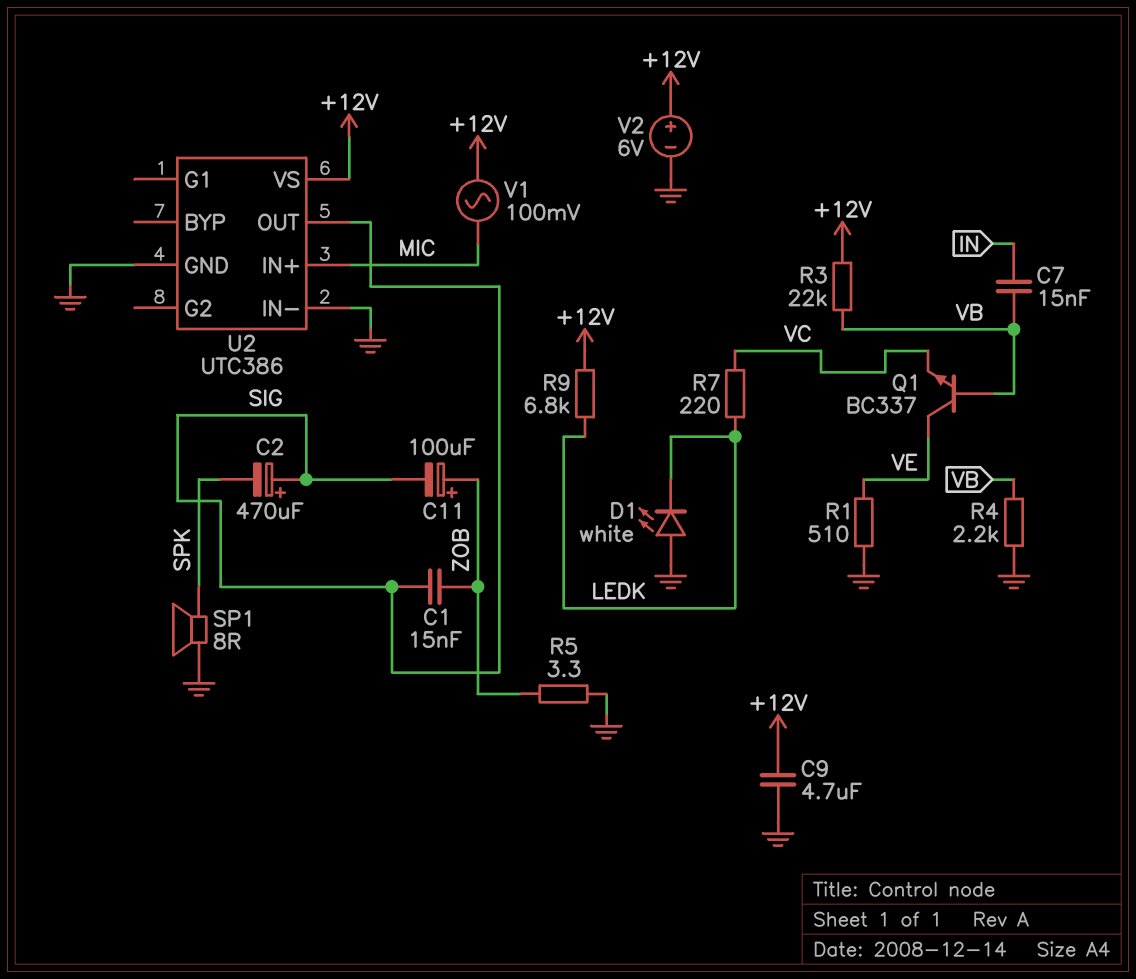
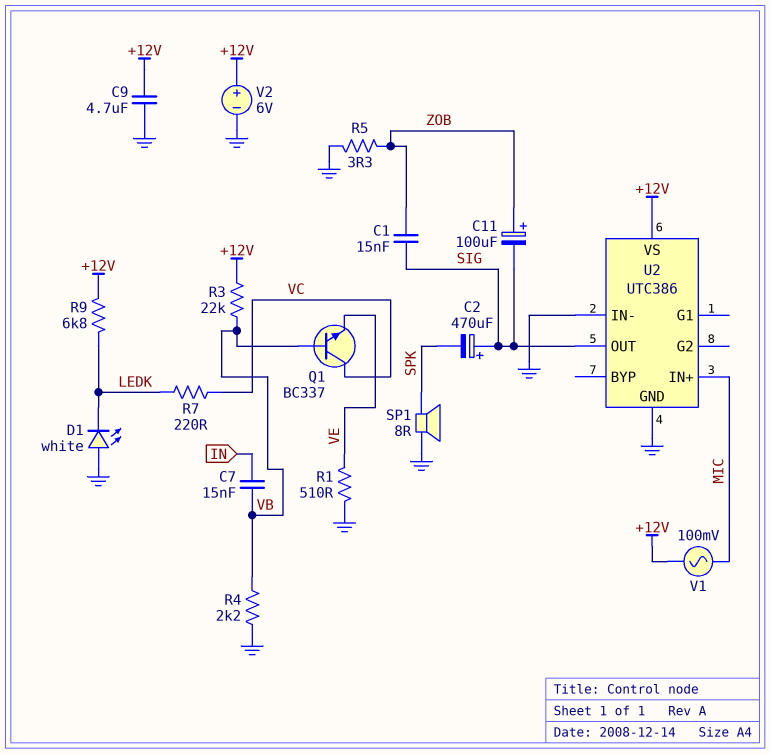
Q1: NPN BC337 (B VB, C VE, E VC) -> NPN BC337 (B VB, C VC, E VE)

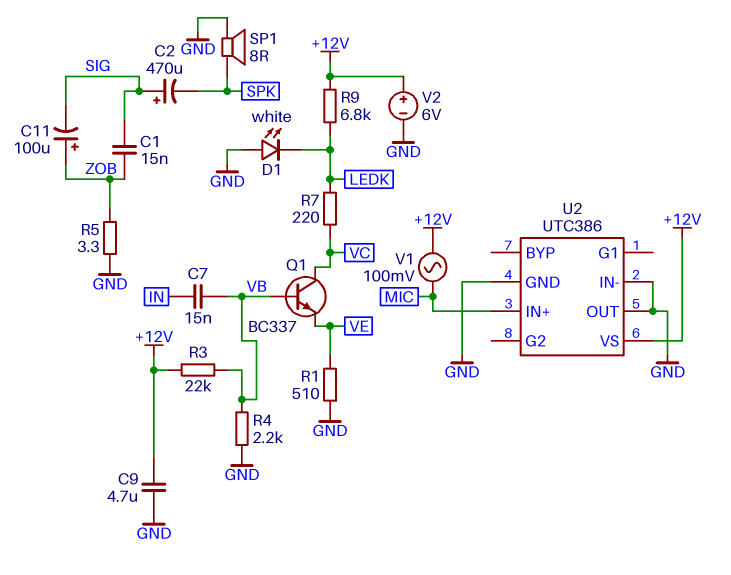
U2 pin OUT: SIG -> GND

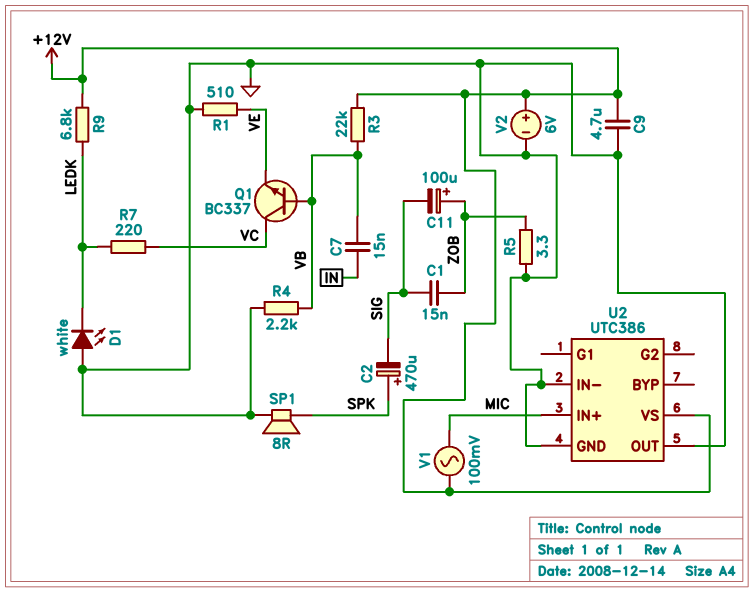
C2: 470uF (plus SIG, minus SPK) -> 470uF (plus SPK, minus SIG)

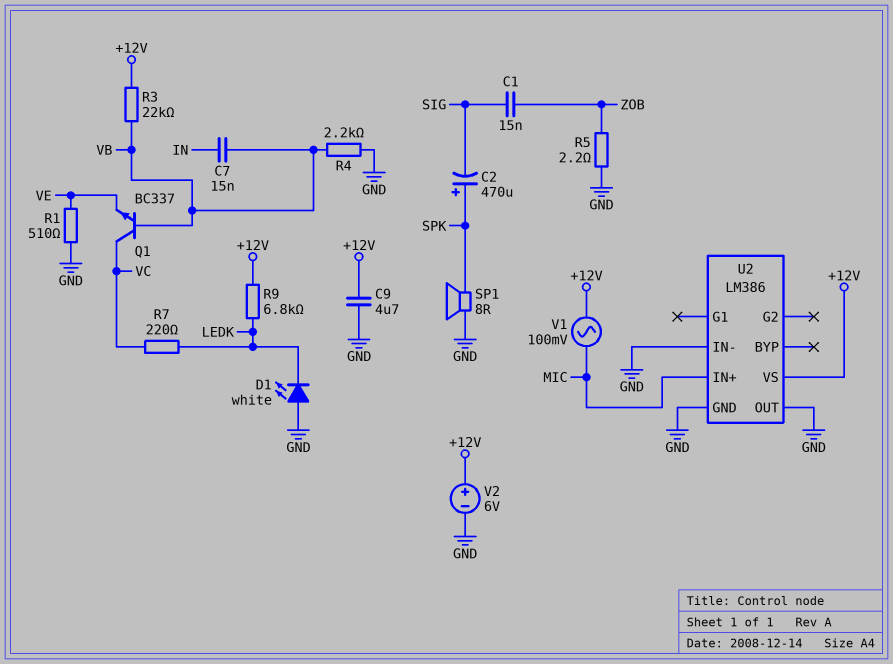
C11: 100uF (plus ZOB, minus SIG) -> none
R5: 3.3 (GND, ZOB) -> 2.2 (GND, ZOB)
U2: UTC386 -> LM386

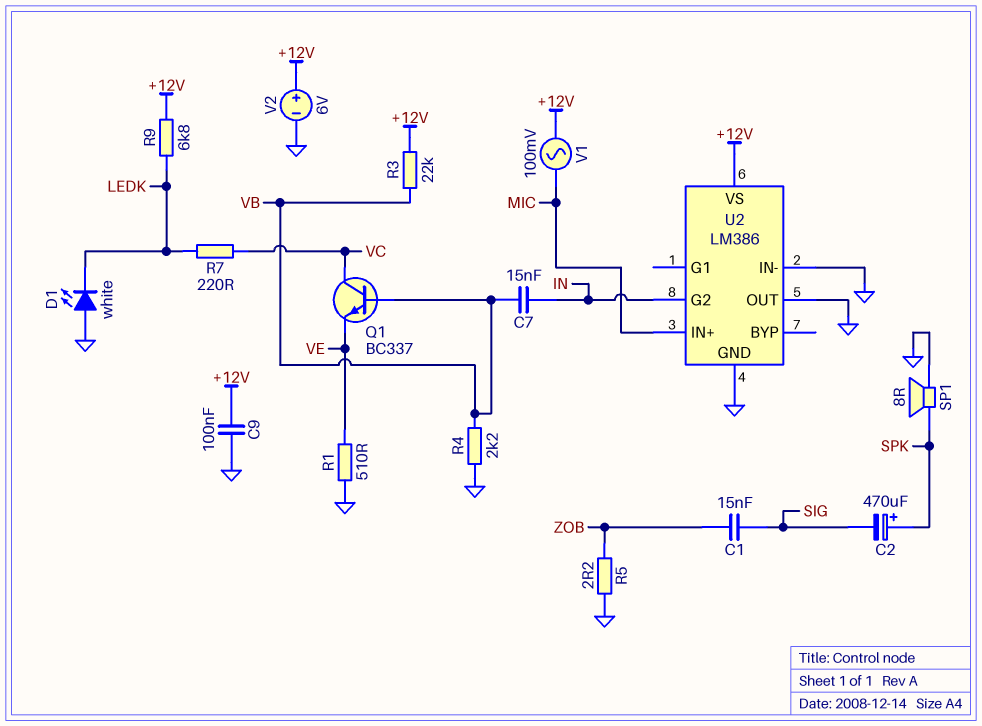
C9: 4.7uF (+12V, GND) -> 100nF (+12V, GND)
U2 pin G2: none -> IN

